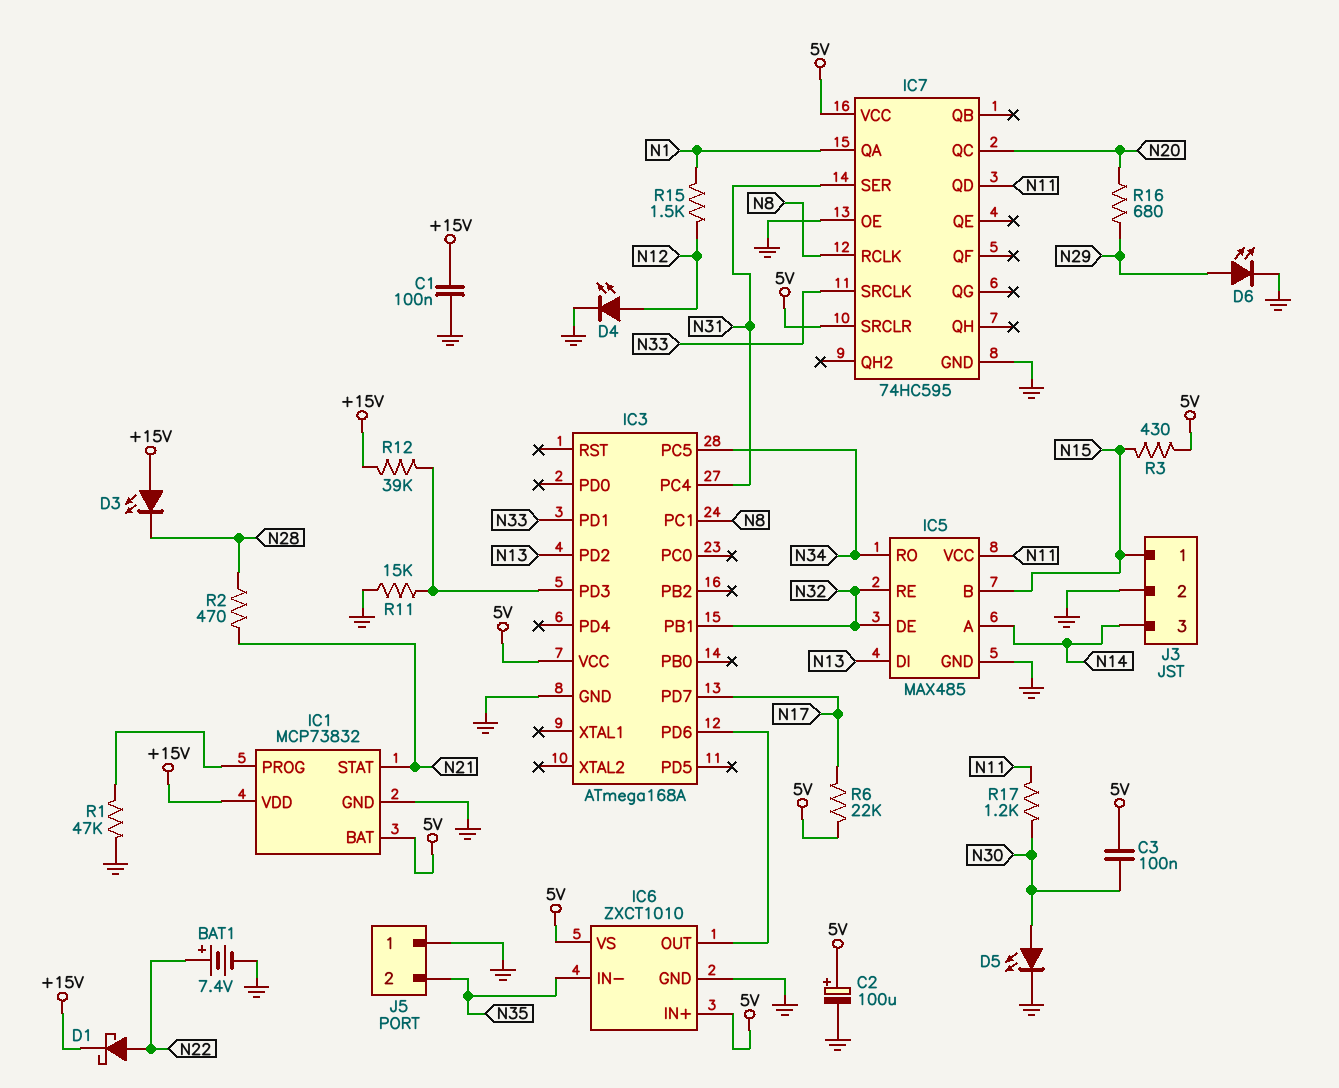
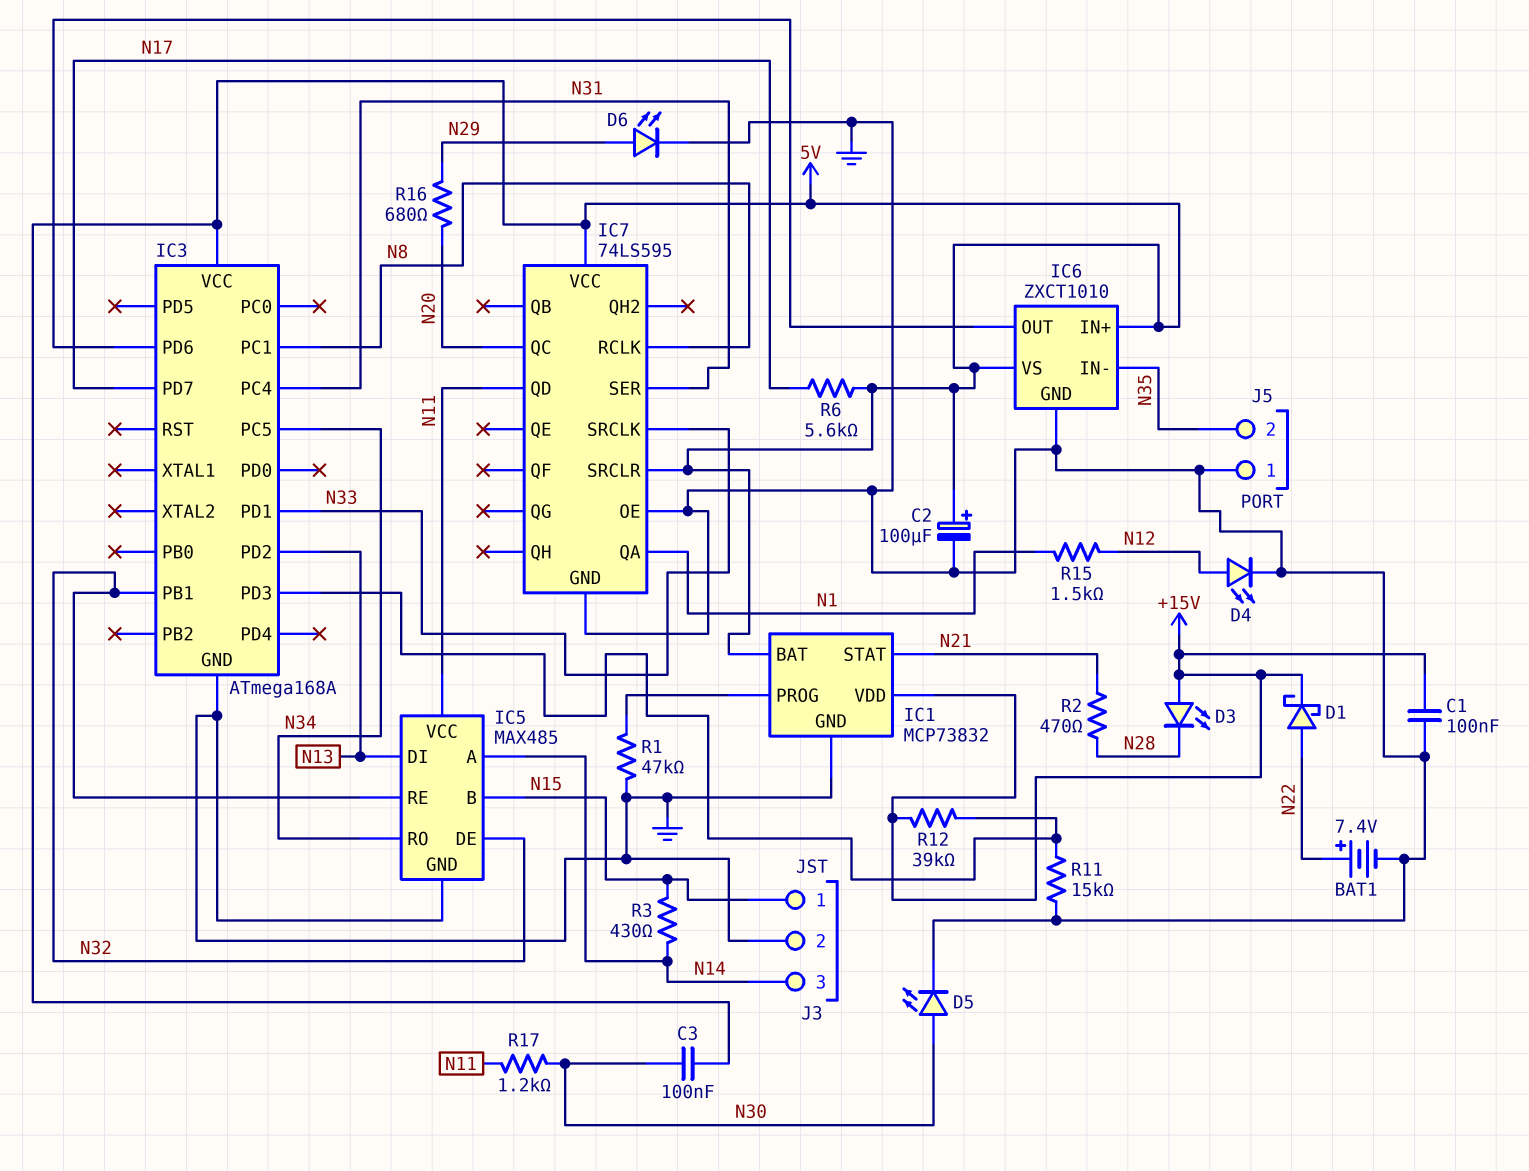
IC7: 74HC595 -> 74LS595
R3: 430 (5V, N15) -> 430 (N14, N15)
R6: 22k (5V, N17) -> 5.6k (5V, N17)

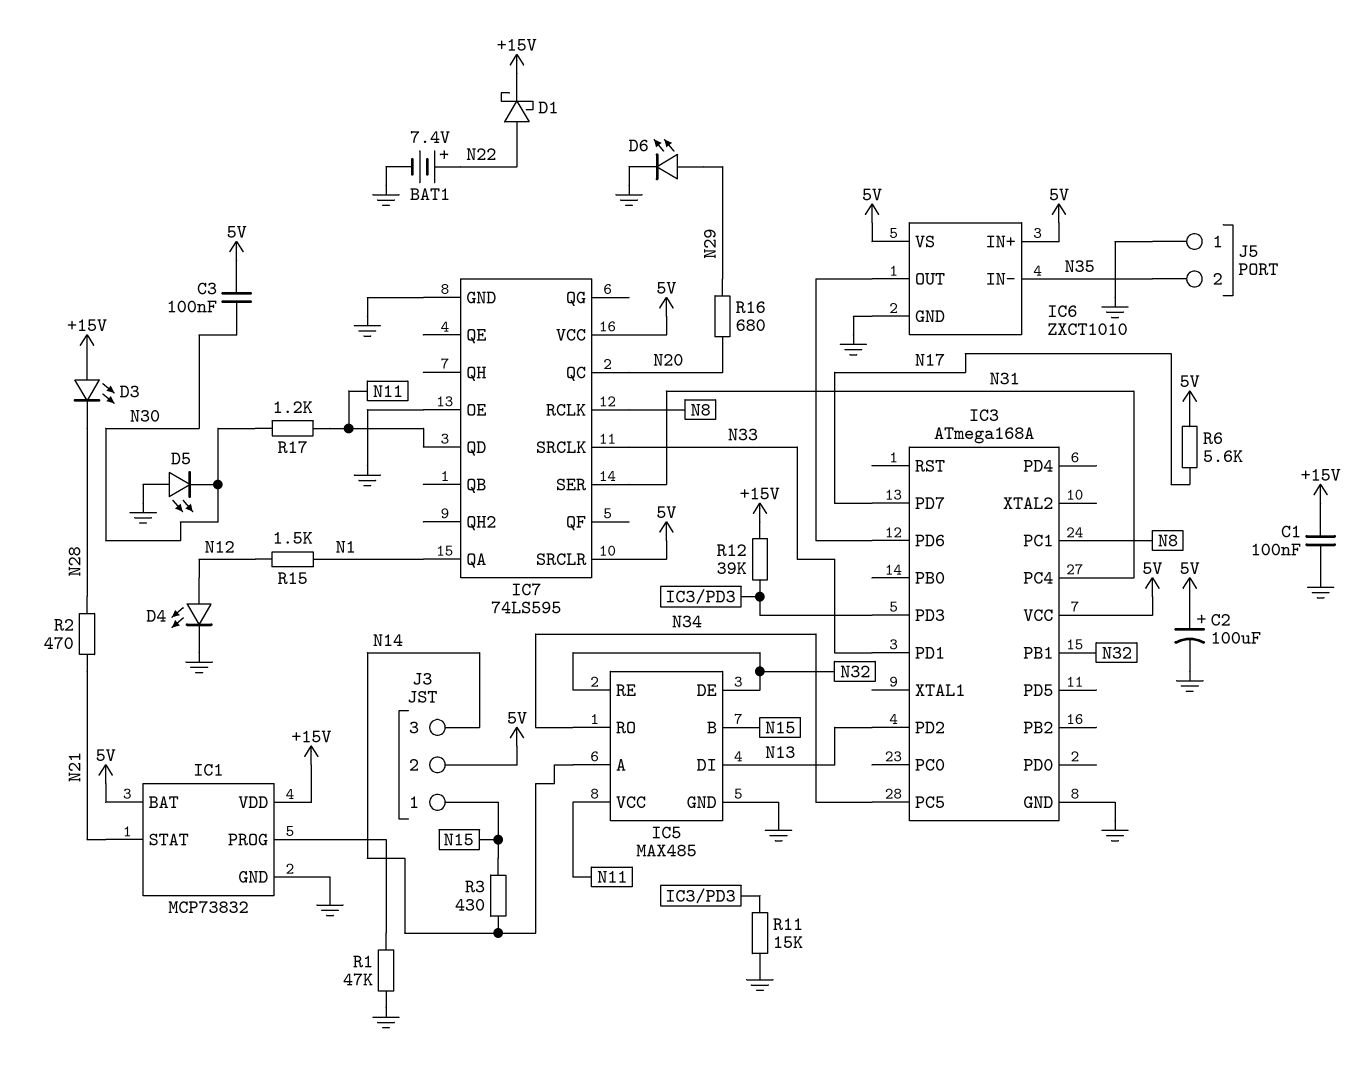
D5: LED (A N30, K GND) -> LED (A GND, K N30)
J3 pin 2: GND -> 5V

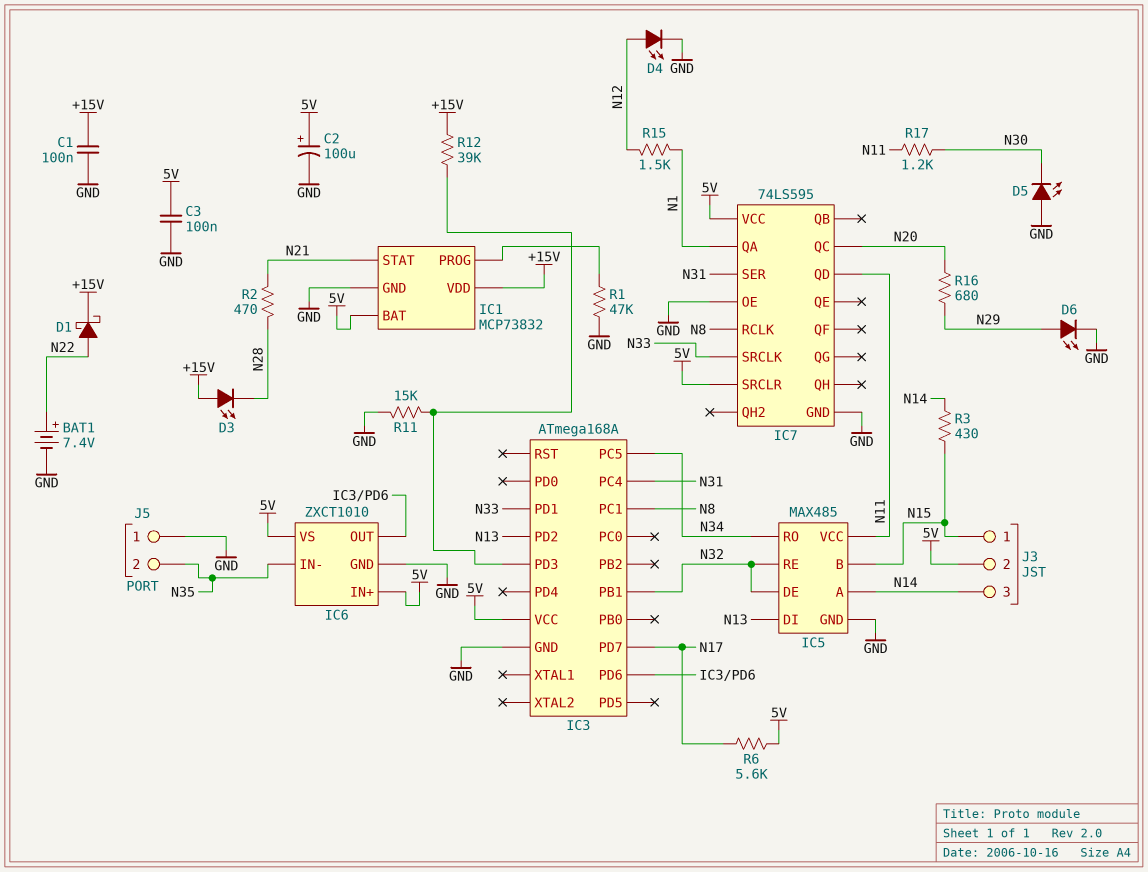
C3: 100nF (5V, N30) -> 100nF (5V, GND)

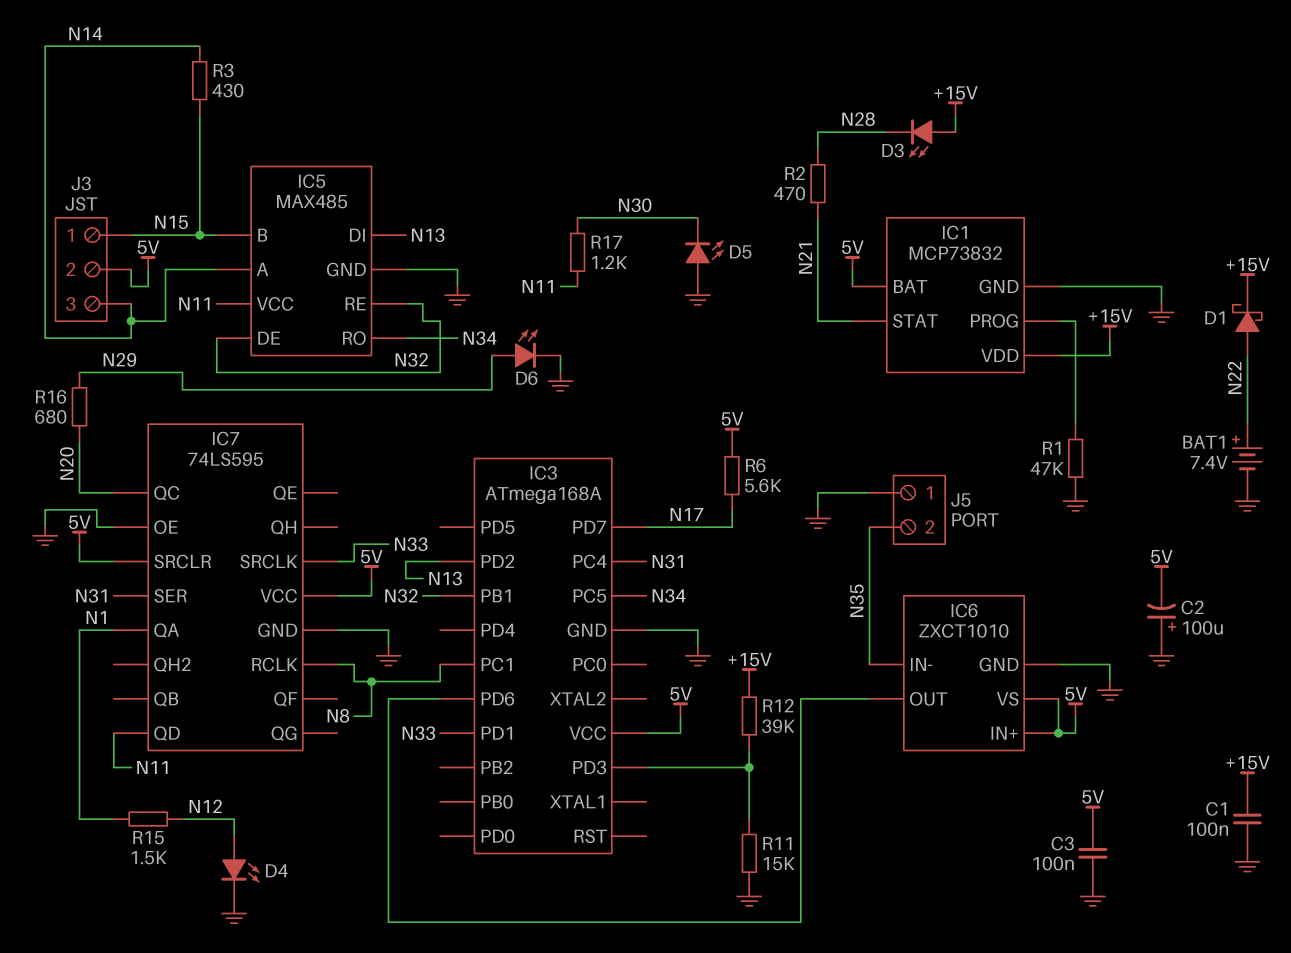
C2: 100uF (plus 5V, minus GND) -> 100uF (plus GND, minus 5V)

